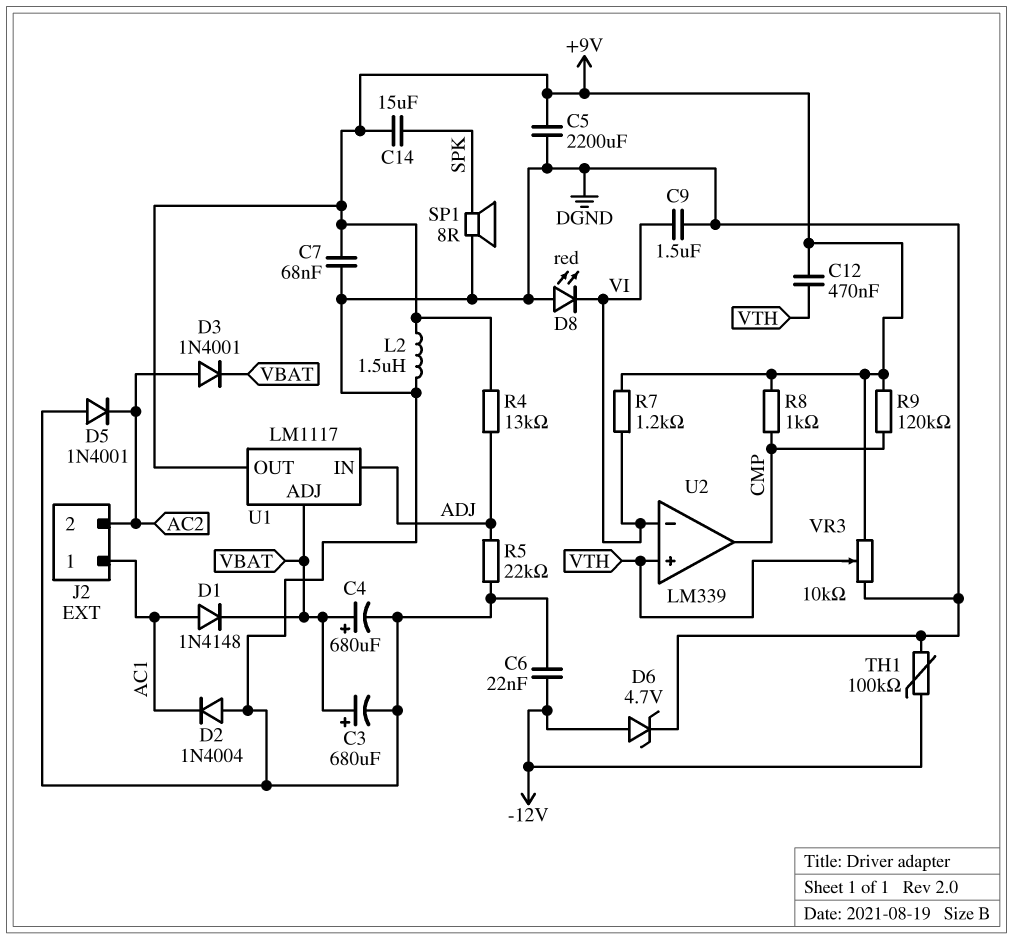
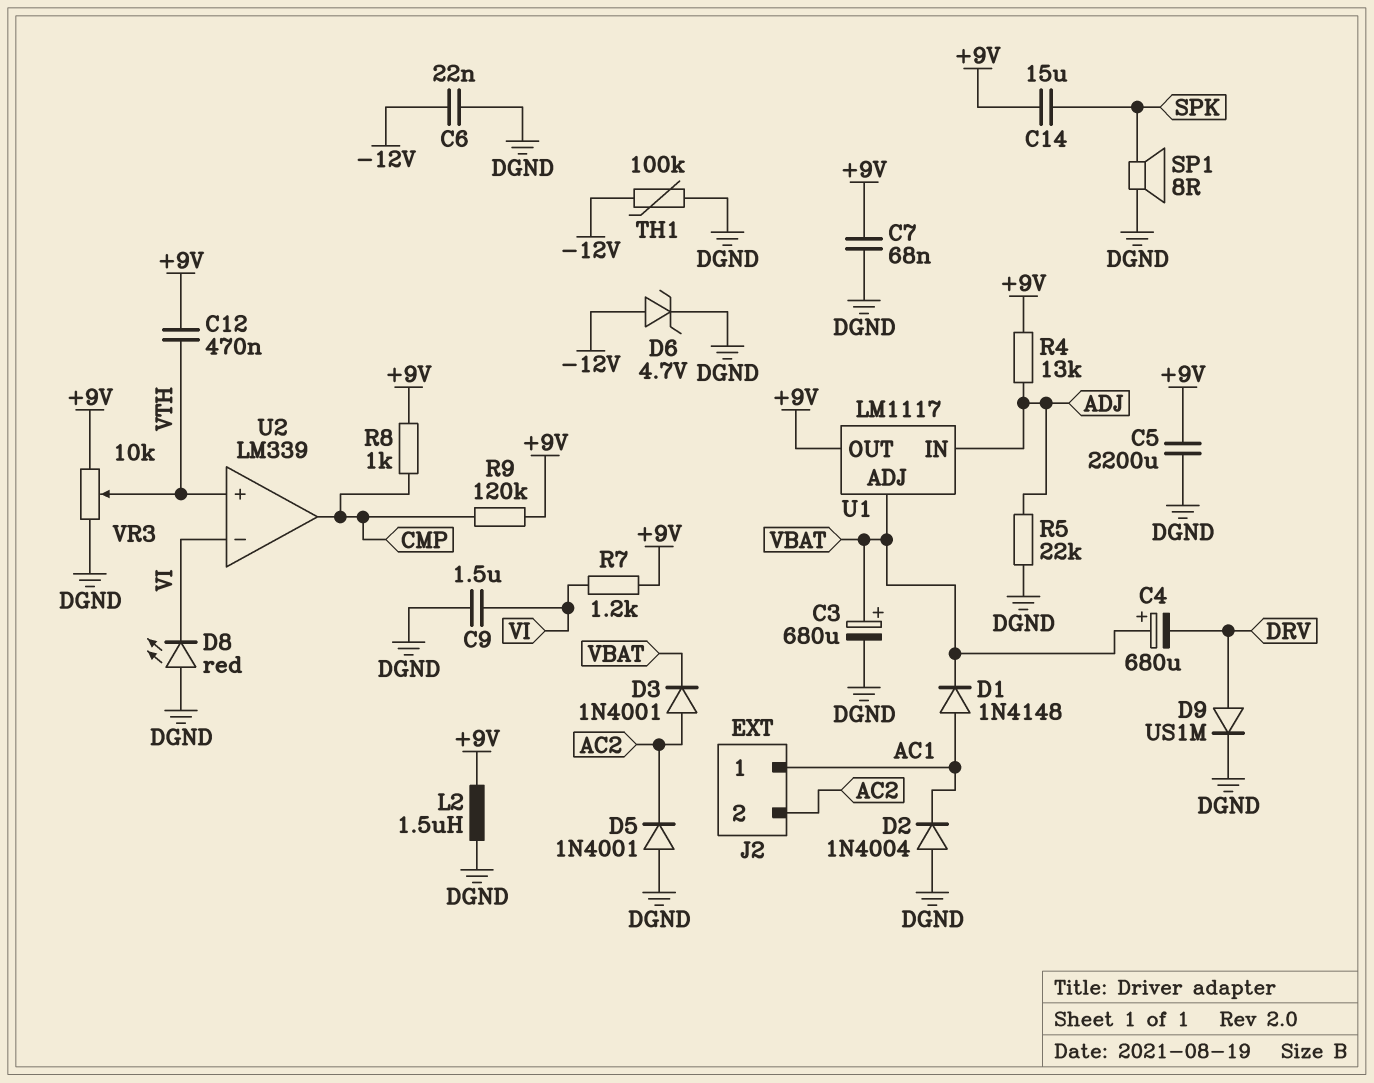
C4: 680uF (plus VBAT, minus DGND) -> 680uF (plus VBAT, minus DRV)
D9: none -> diode US1M (A DRV, K DGND)

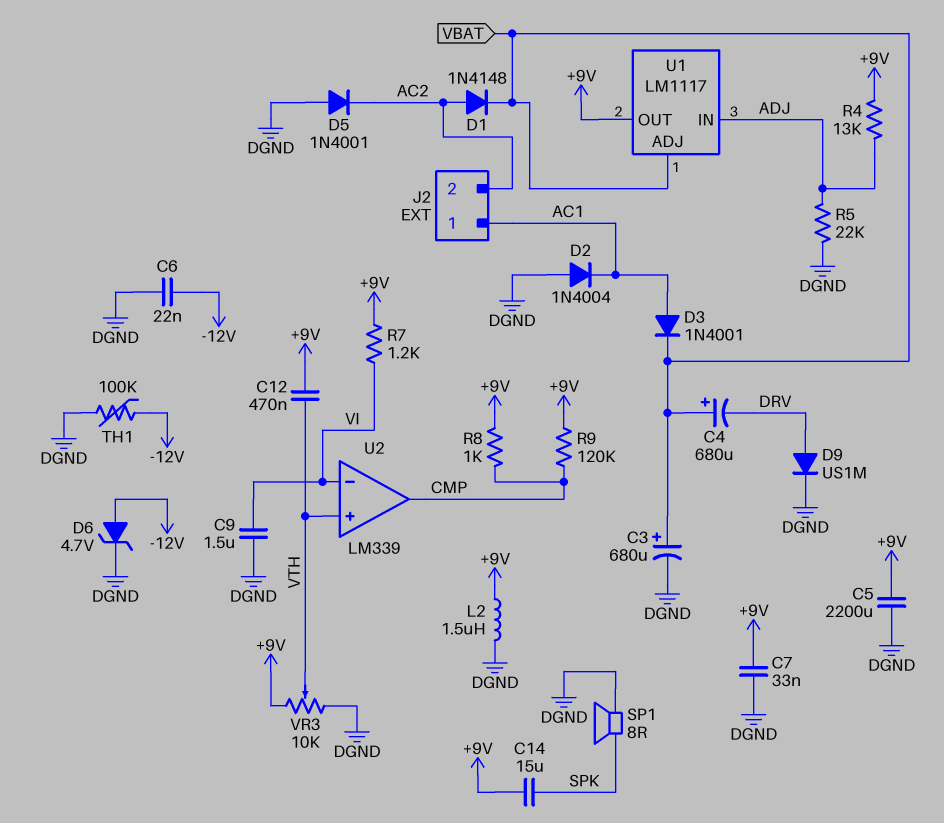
C7: 68nF (+9V, DGND) -> 33nF (+9V, DGND)
D1: diode 1N4148 (A AC1, K VBAT) -> diode 1N4148 (A AC2, K VBAT)
D3: diode 1N4001 (A AC2, K VBAT) -> diode 1N4001 (A AC1, K VBAT)
D8: LED red (A DGND, K VI) -> none

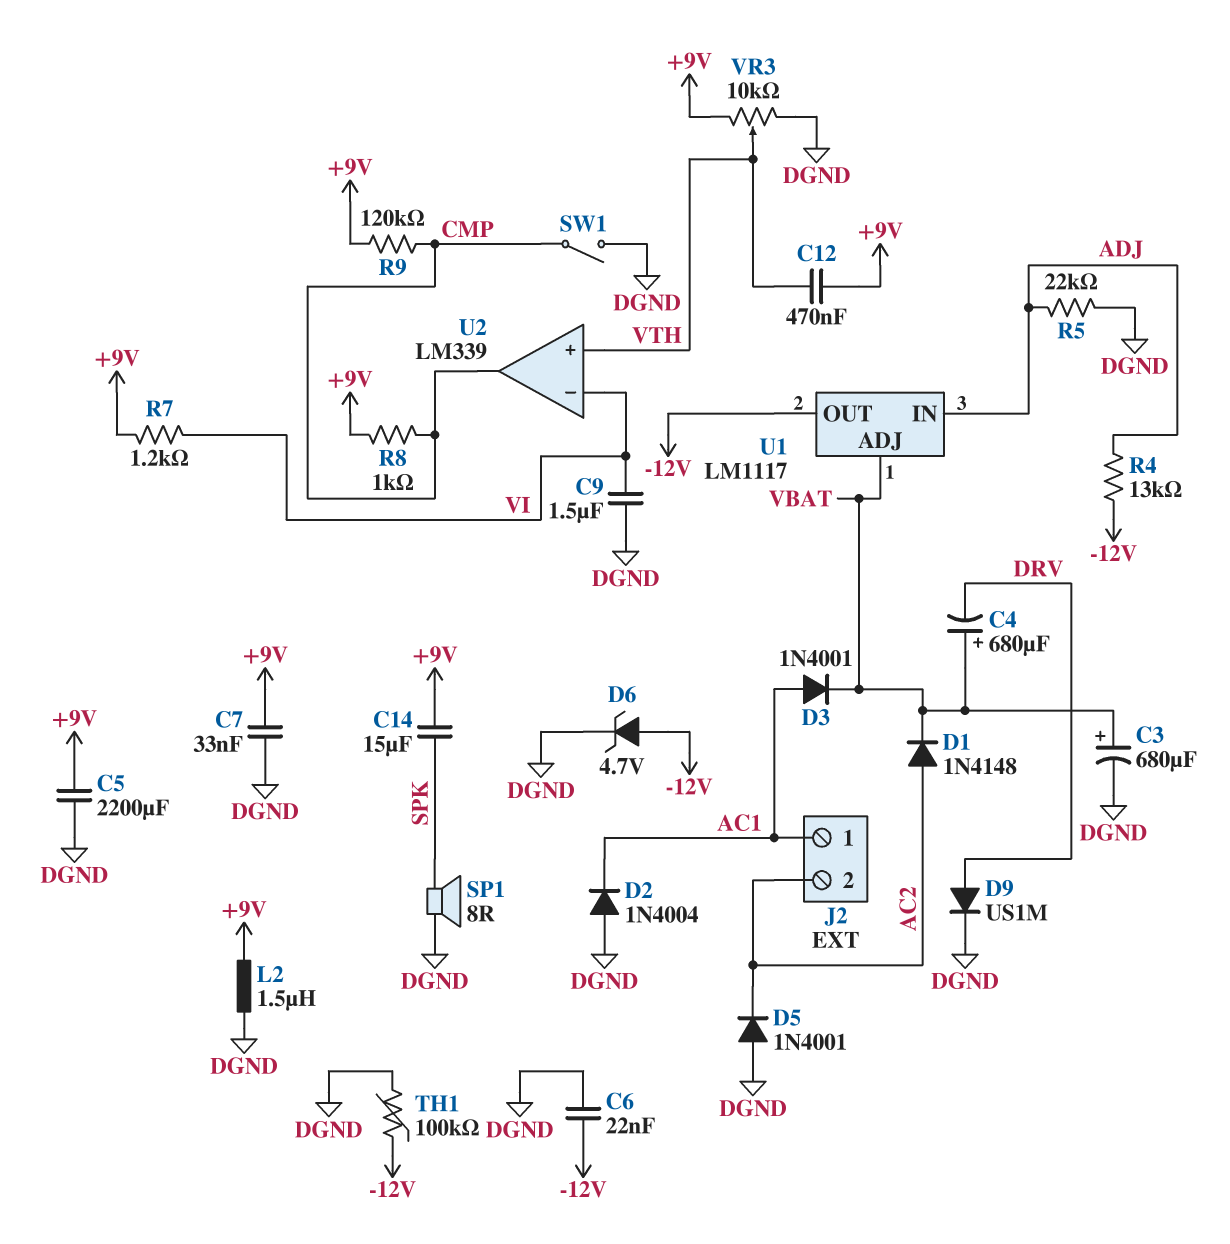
R4: 13k (+9V, ADJ) -> 13k (-12V, ADJ)
SW1: none -> switch (CMP, DGND)
U1 pin OUT: +9V -> -12V

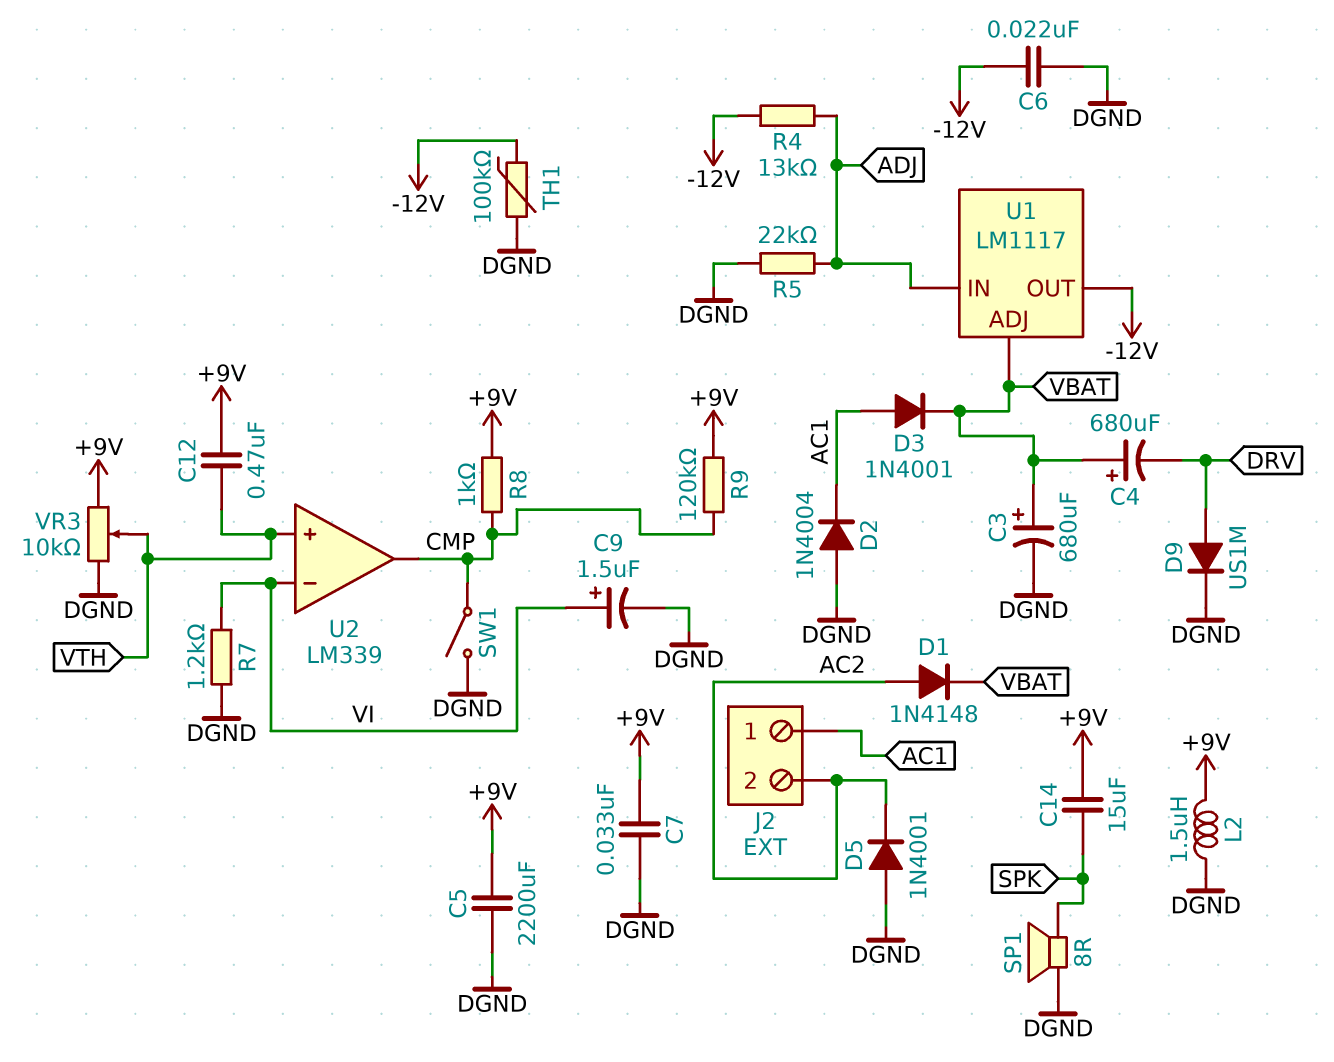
C9: 1.5uF (DGND, VI) -> 1.5uF (plus VI, minus DGND)
D6: zener 4.7V (A -12V, K DGND) -> none
R7: 1.2k (+9V, VI) -> 1.2k (DGND, VI)

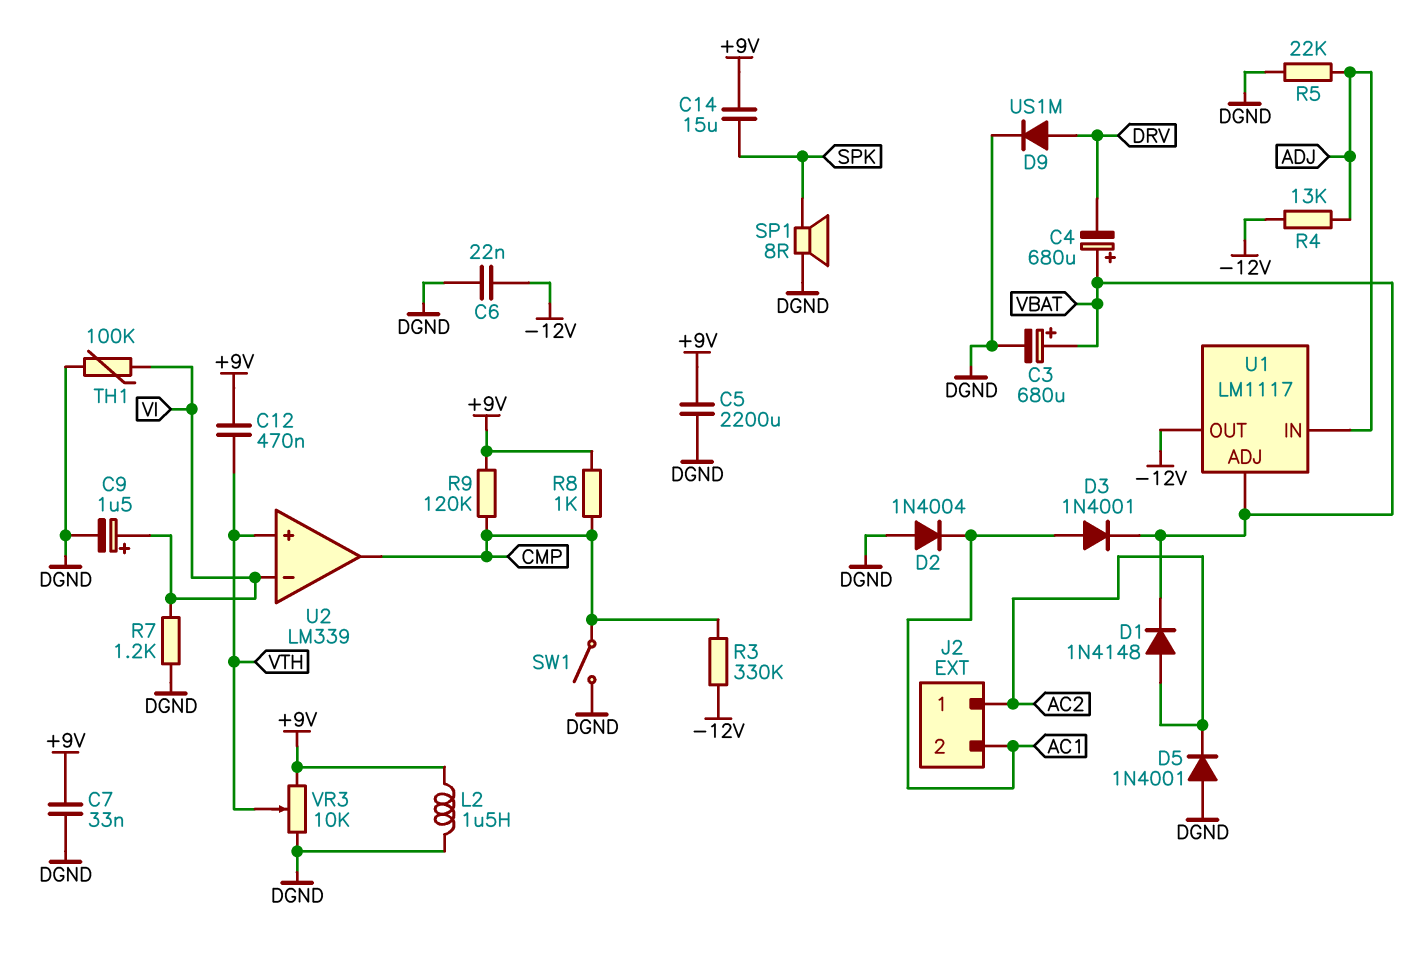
J2 pin 1: AC1 -> AC2
J2 pin 2: AC2 -> AC1
R3: none -> 330k (-12V, CMP)
TH1: 100k (-12V, DGND) -> 100k (DGND, VI)

